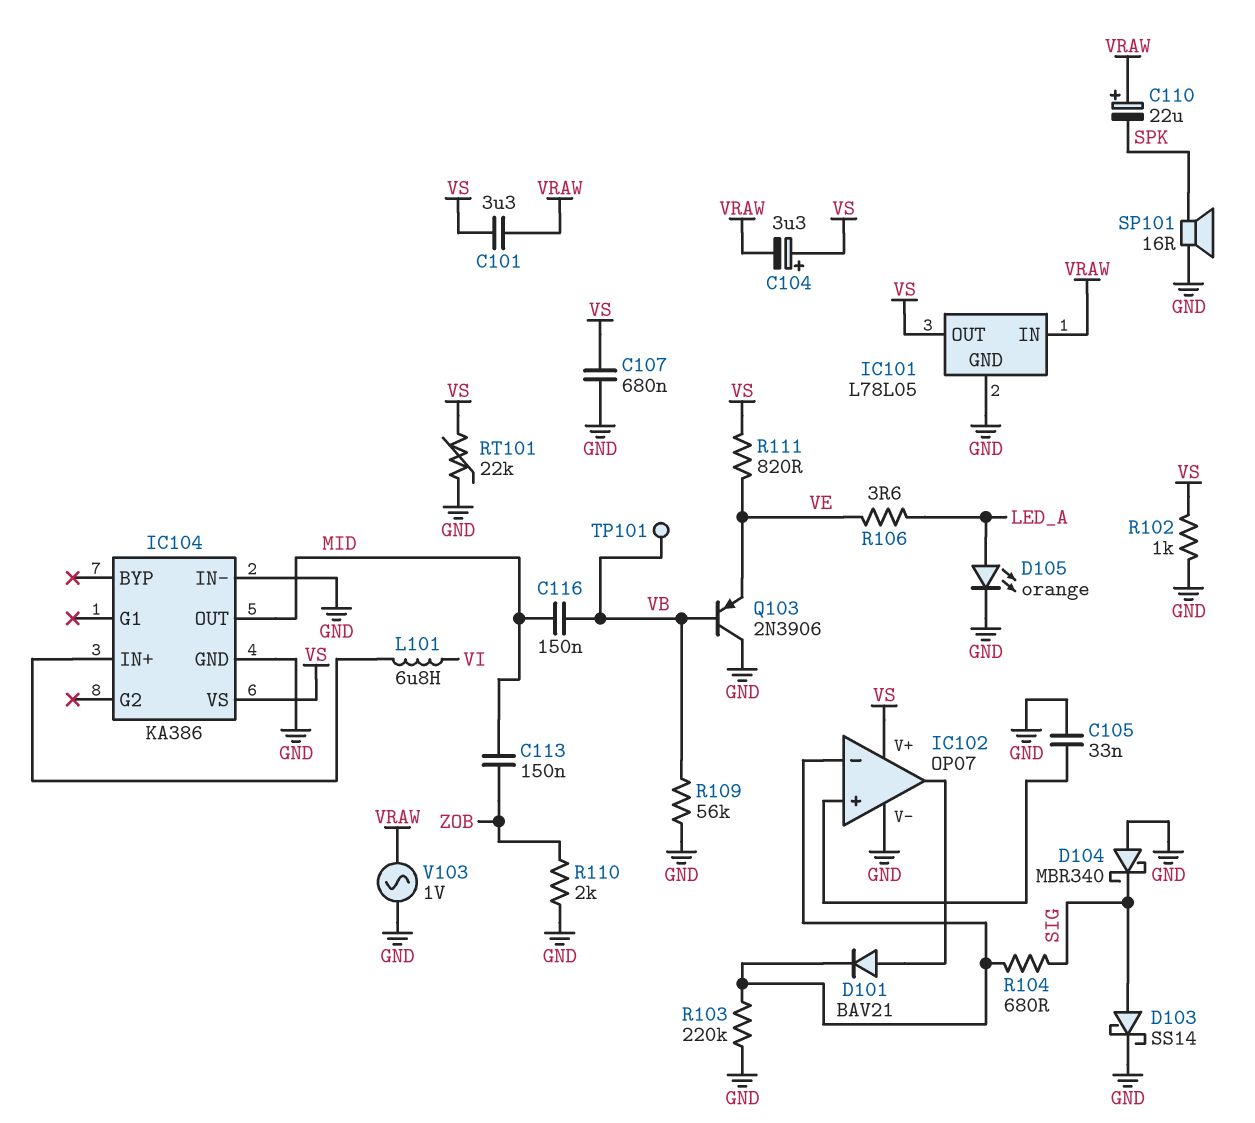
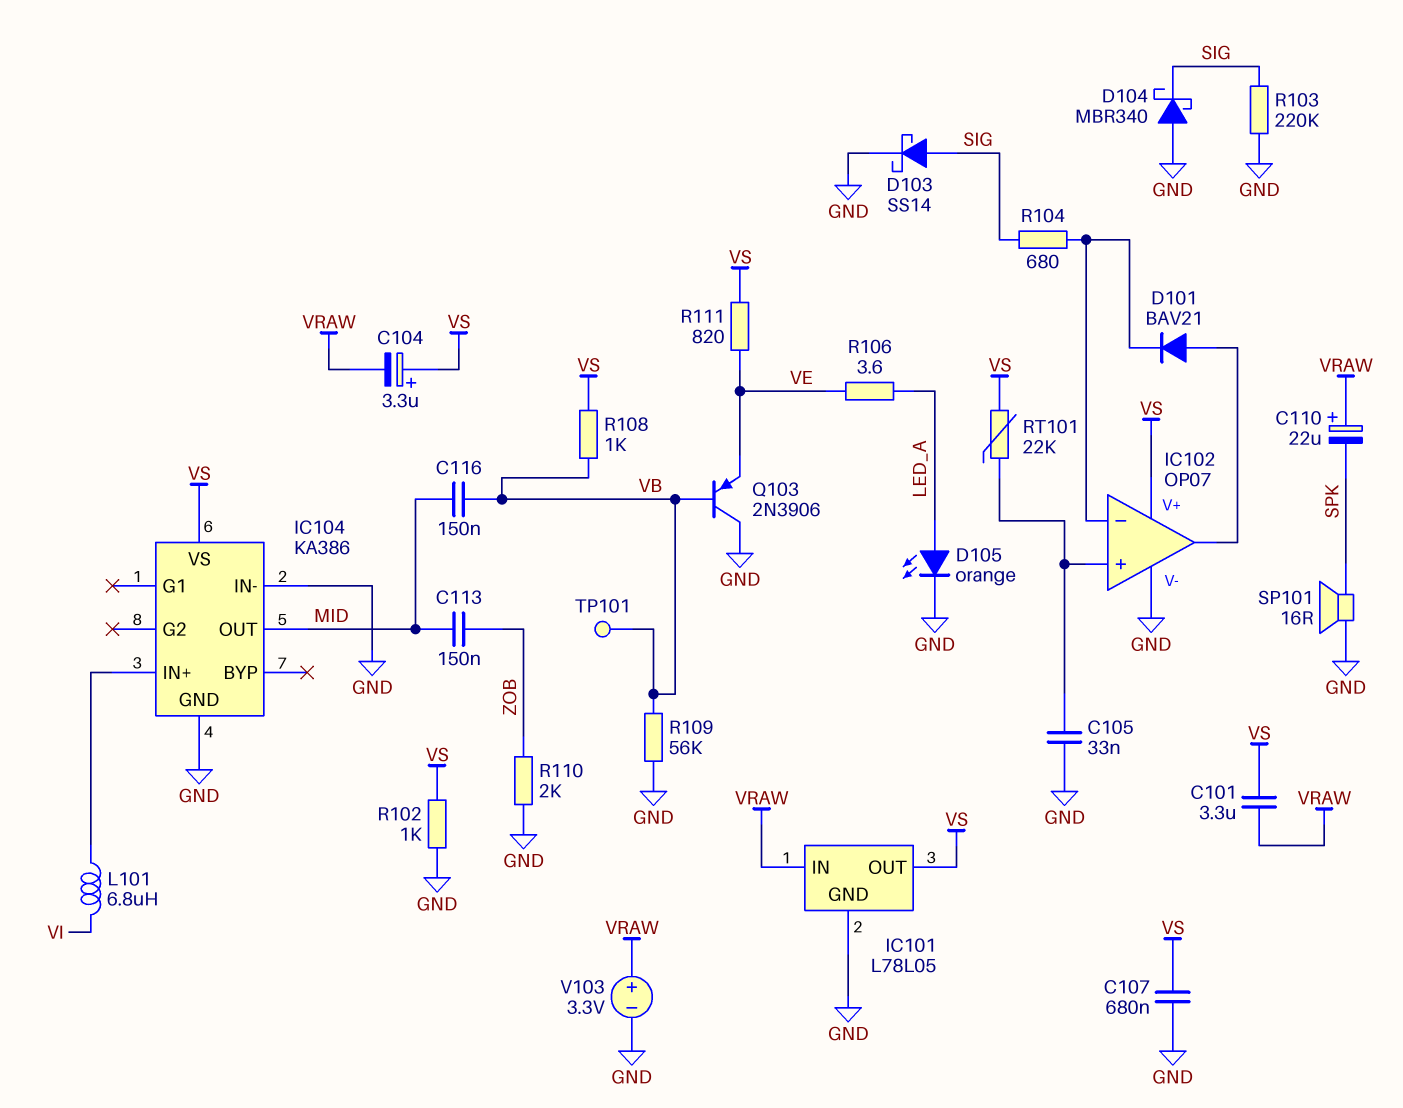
R103: 220k (GND, IC102/in-) -> 220k (GND, SIG)
R108: none -> 1k (VB, VS)
RT101: 22k (GND, VS) -> 22k (IC102/in+, VS)
V103: AC 1V (GND, VRAW) -> 3.3V (plus VRAW, minus GND)

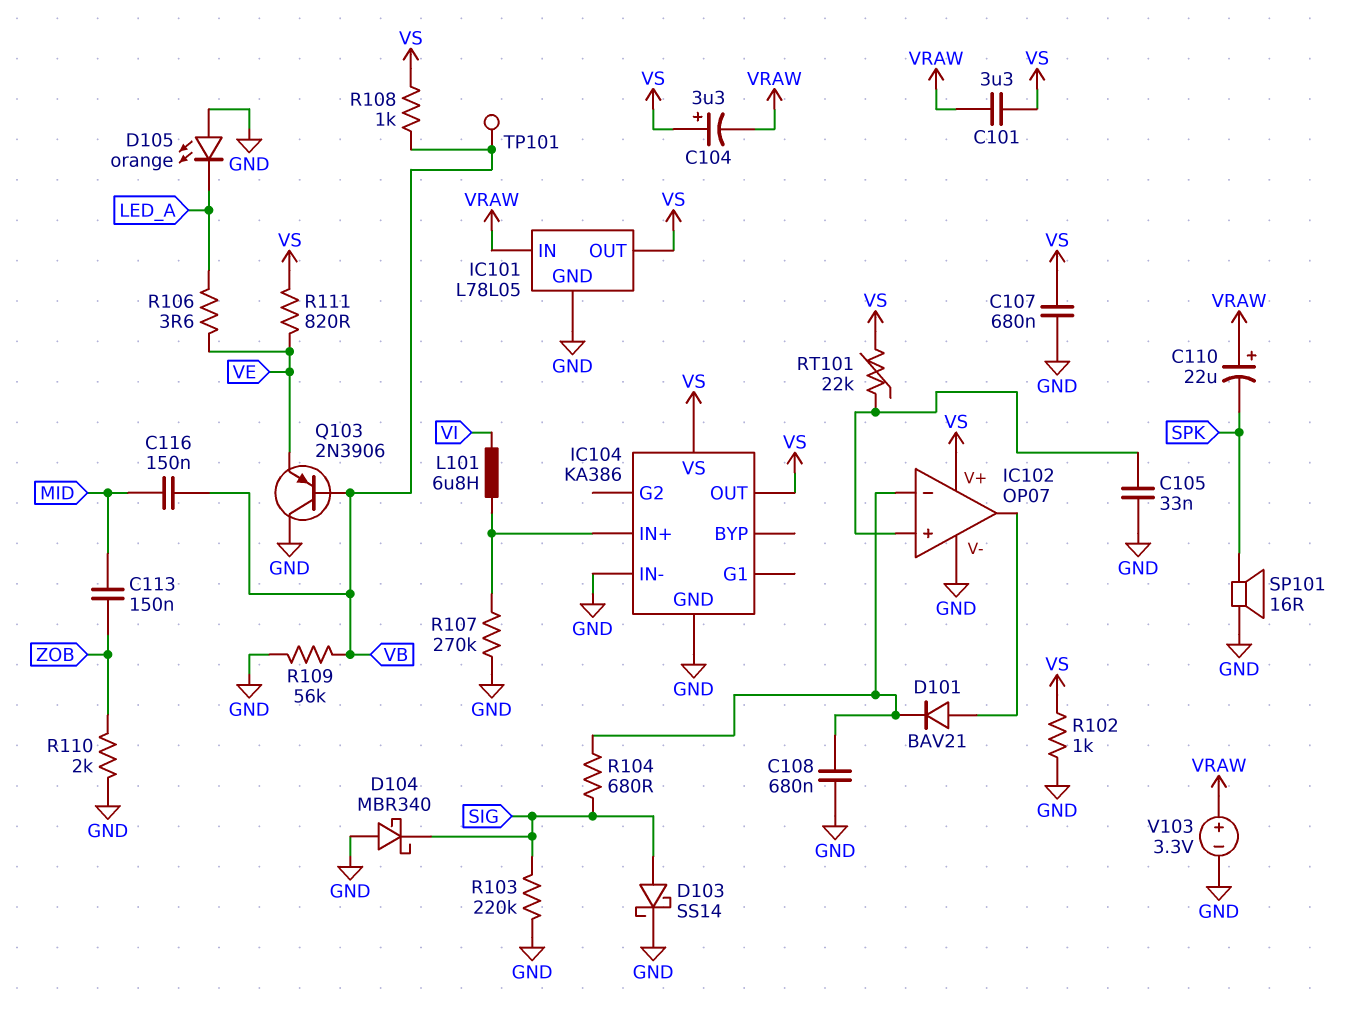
C108: none -> 680nF (GND, IC102/in-)
D105: LED orange (A LED_A, K GND) -> LED orange (A GND, K LED_A)
IC104 pin OUT: MID -> VS
R107: none -> 270k (GND, IC104/IN+)

